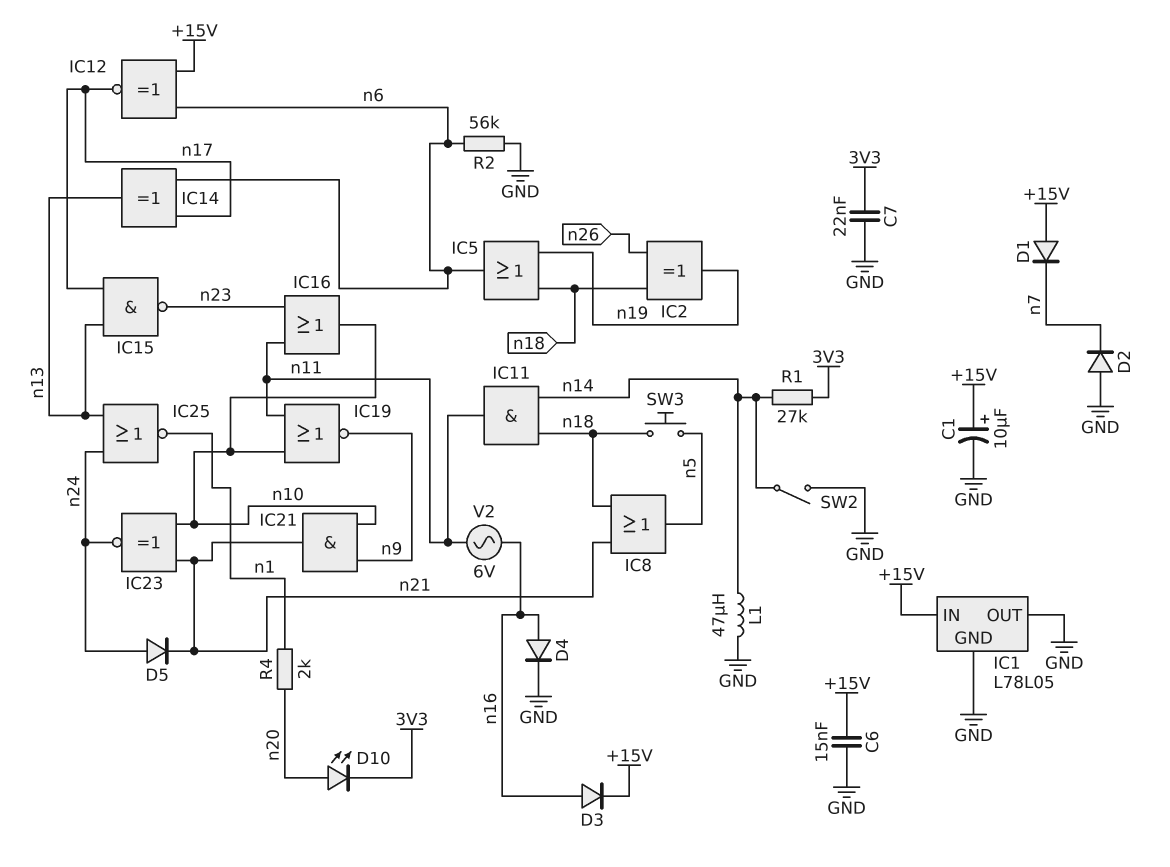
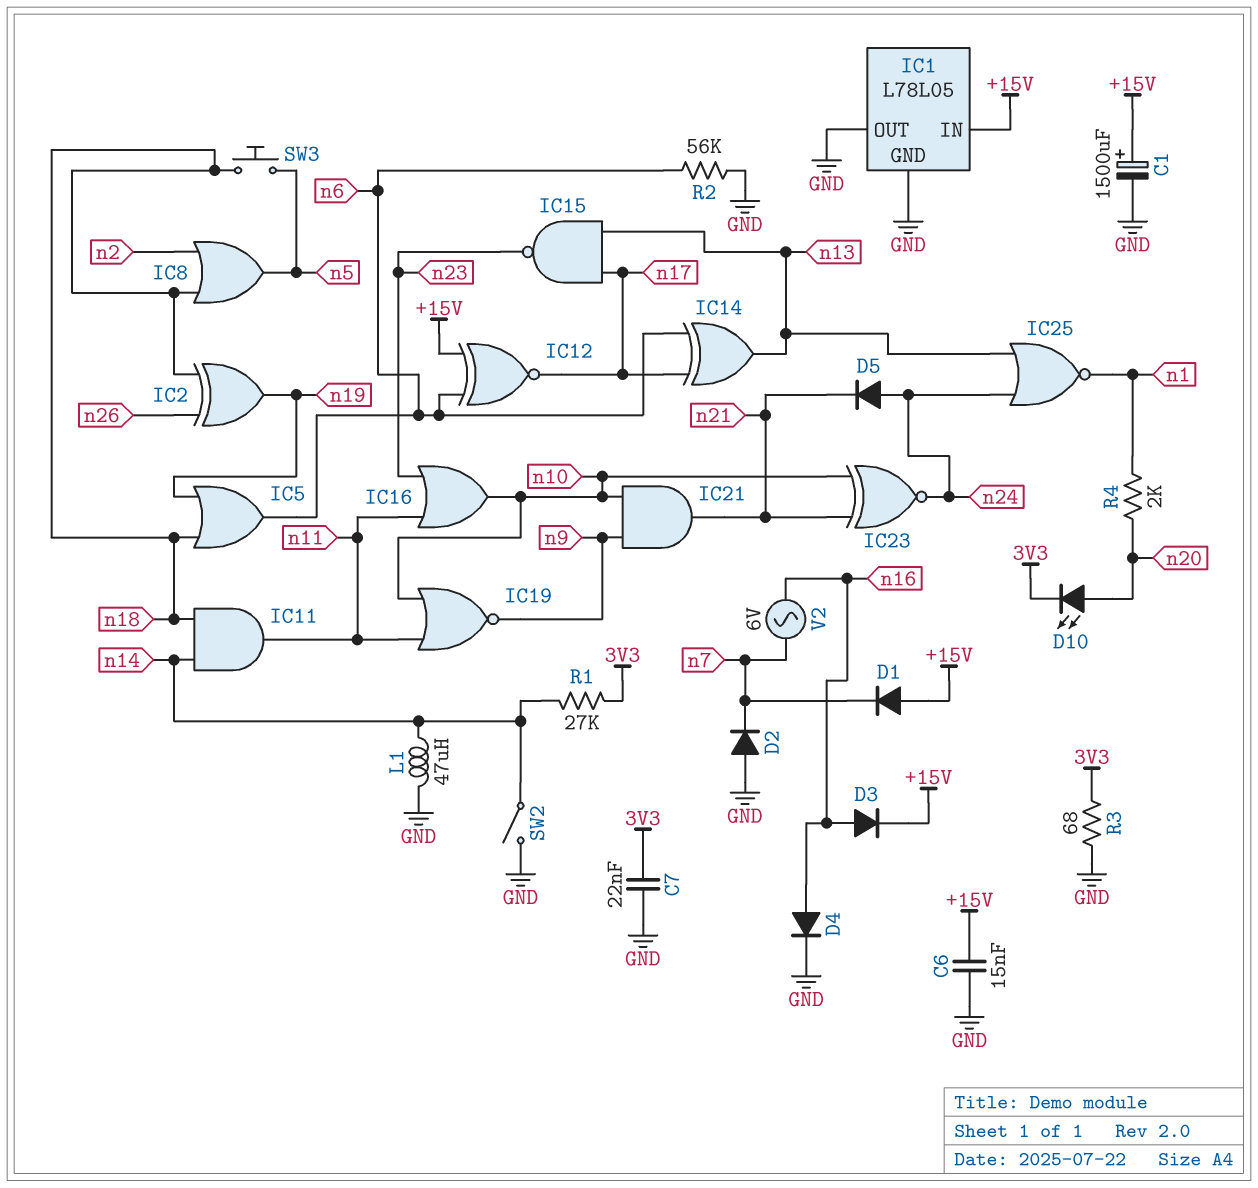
C1: 10uF (plus +15V, minus GND) -> 1500uF (plus +15V, minus GND)
IC8: OR (in n18, in n21, out n5) -> OR (in n2, in n18, out n5)
R3: none -> 68 (3V3, GND)
V2: AC 6V (n11, n16) -> AC 6V (n7, n16)

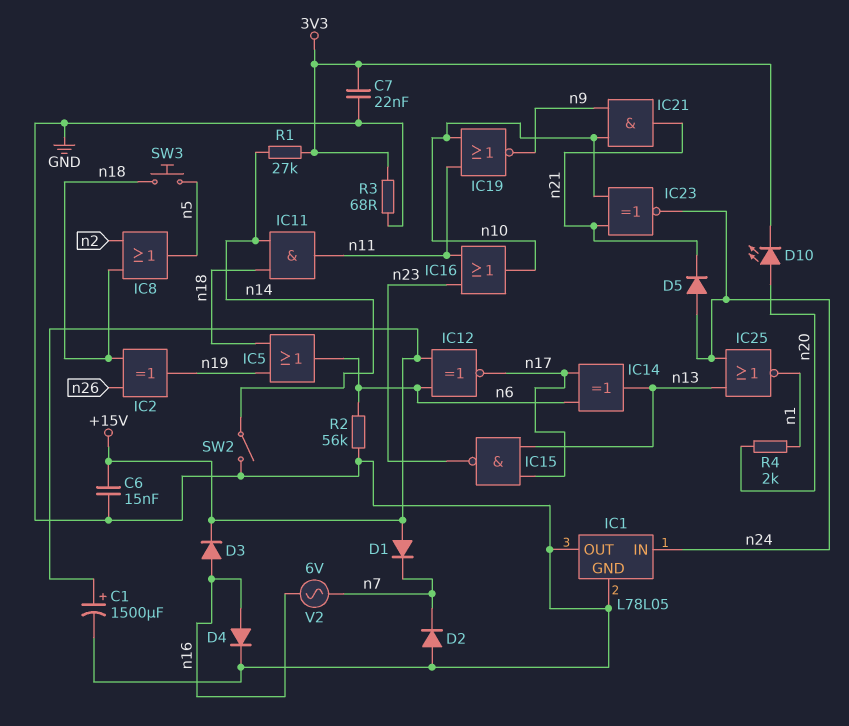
IC1 pin IN: +15V -> n24
L1: 47uH (GND, n14) -> none

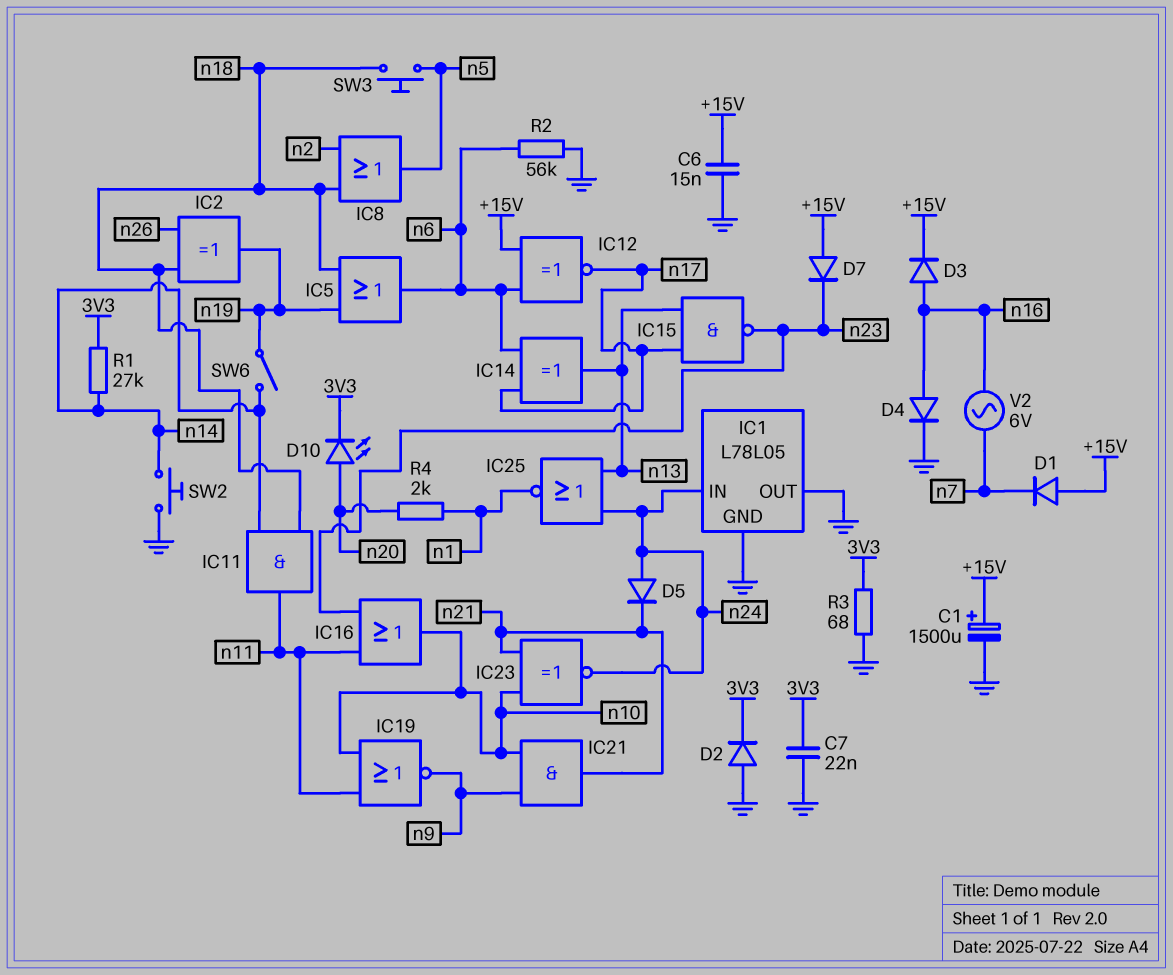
D2: diode (A GND, K n7) -> diode (A GND, K 3V3)
D7: none -> diode (A +15V, K n23)
SW2: switch (GND, n14) -> button (GND, n14)
SW6: none -> switch (n14, n19)

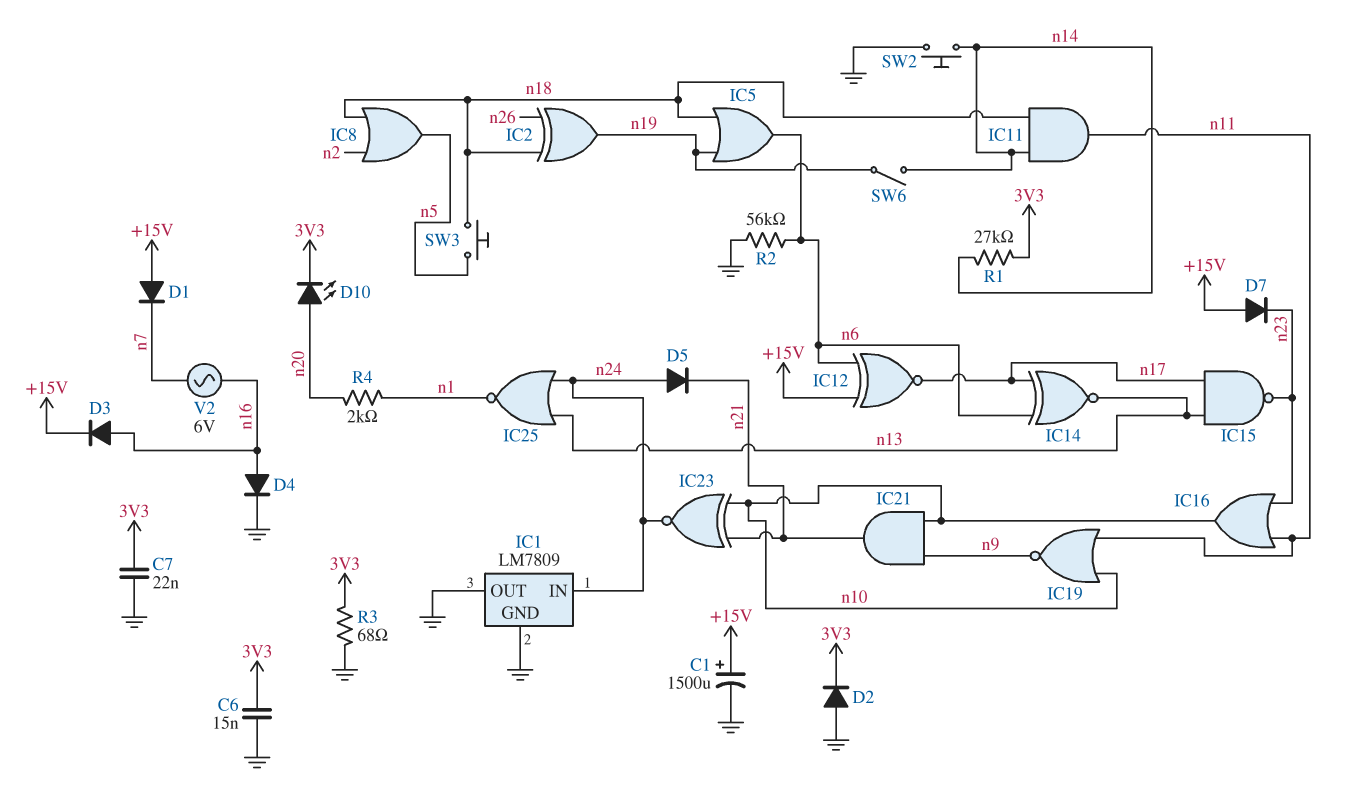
C6: 15nF (+15V, GND) -> 15nF (3V3, GND)
IC1: L78L05 -> LM7809
IC14: XOR (in n6, in n17, out n13) -> XNOR (in n6, in n17, out n13)

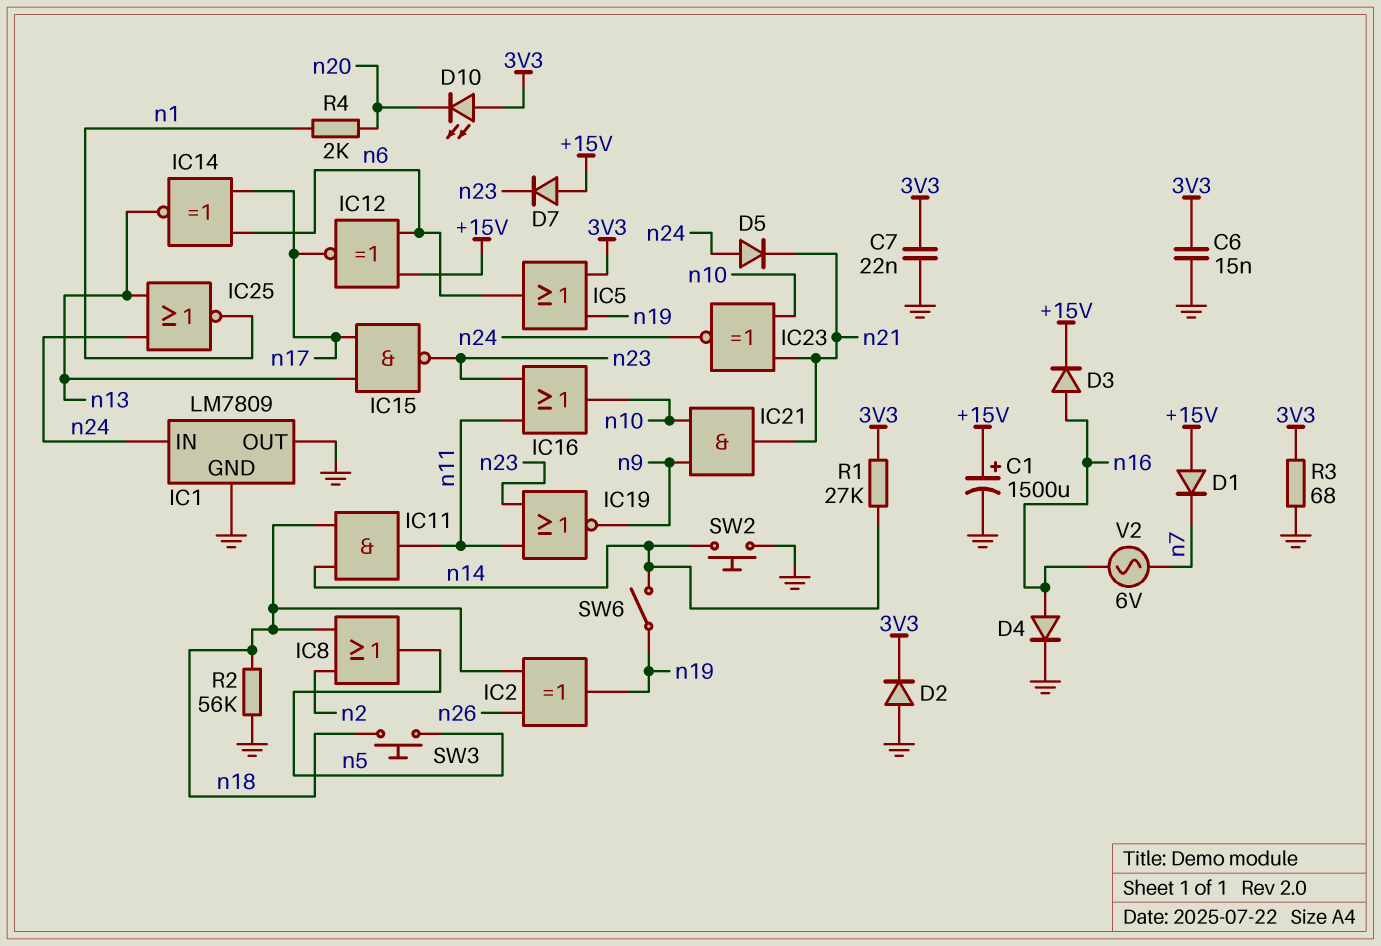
D10: LED (A n20, K 3V3) -> LED (A 3V3, K n20)
IC5: OR (in n18, in n19, out n6) -> OR (in 3V3, in n19, out n6)
IC19: NOR (in n10, in n11, out n9) -> NOR (in n11, in n23, out n9)
R2: 56k (GND, n6) -> 56k (GND, n18)

